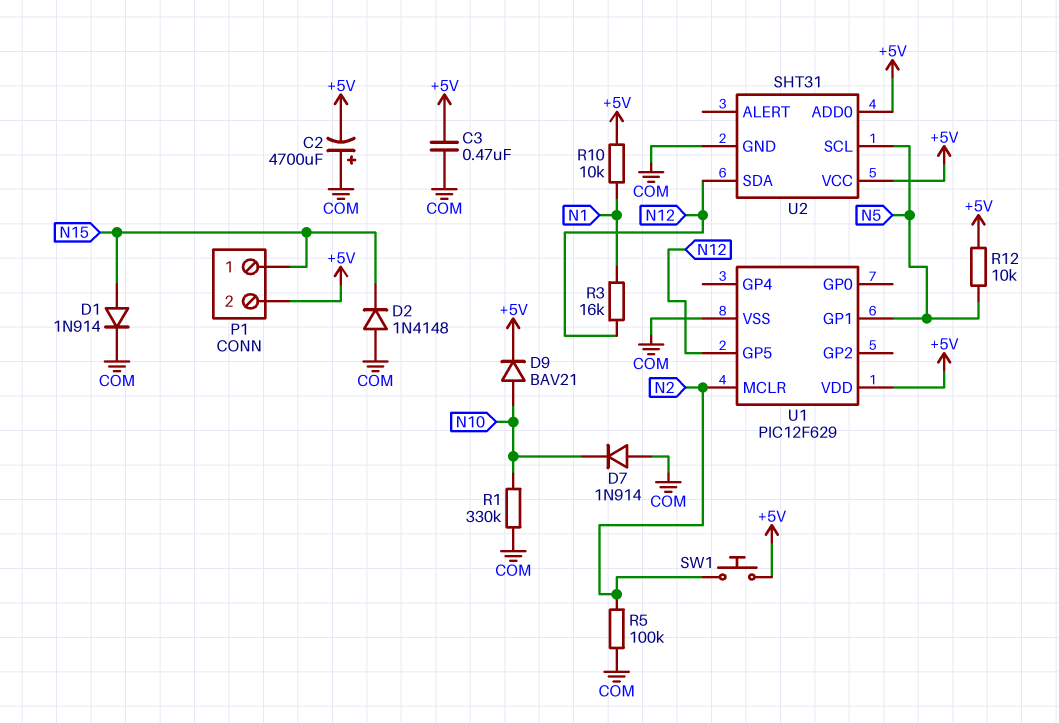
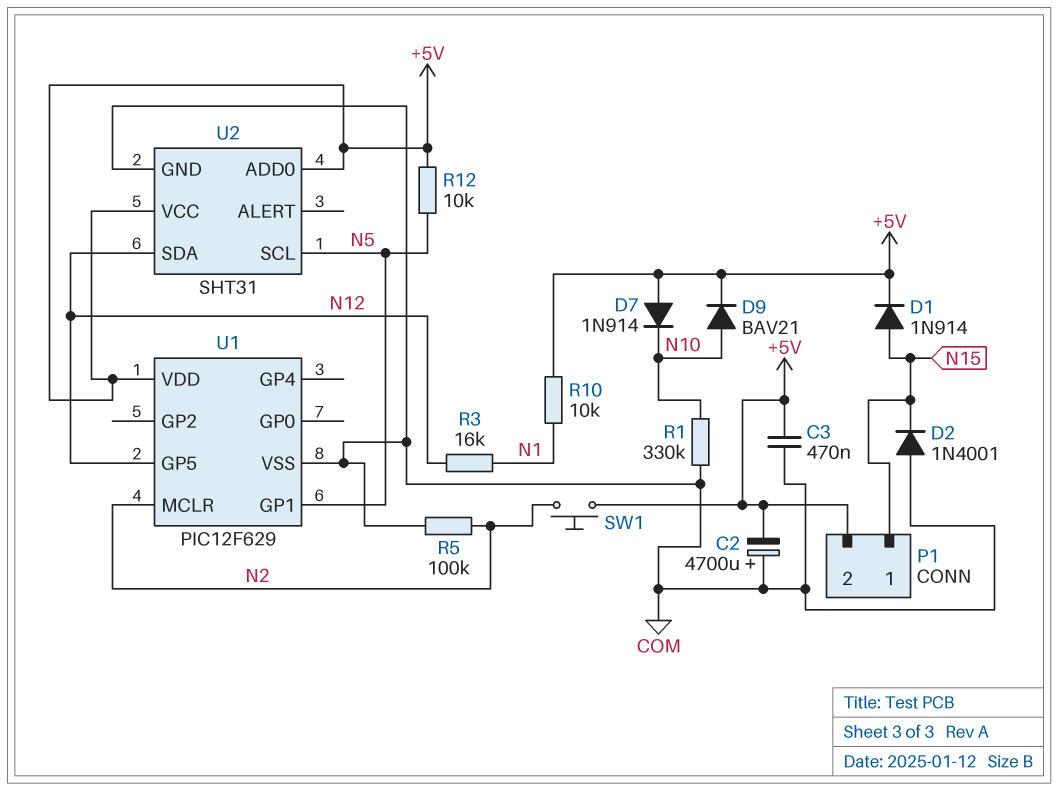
D1: diode 1N914 (A N15, K COM) -> diode 1N914 (A N15, K +5V)
D2: diode 1N4148 (A COM, K N15) -> diode 1N4001 (A COM, K N15)
D7: diode 1N914 (A COM, K N10) -> diode 1N914 (A +5V, K N10)

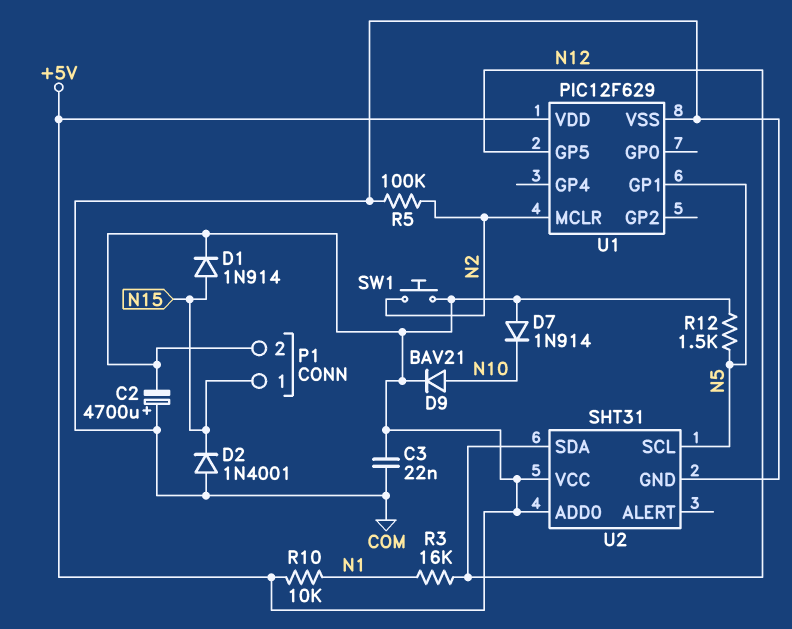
C3: 470nF (+5V, COM) -> 22nF (+5V, COM)
R1: 330k (COM, N10) -> none
R12: 10k (+5V, N5) -> 1.5k (+5V, N5)

